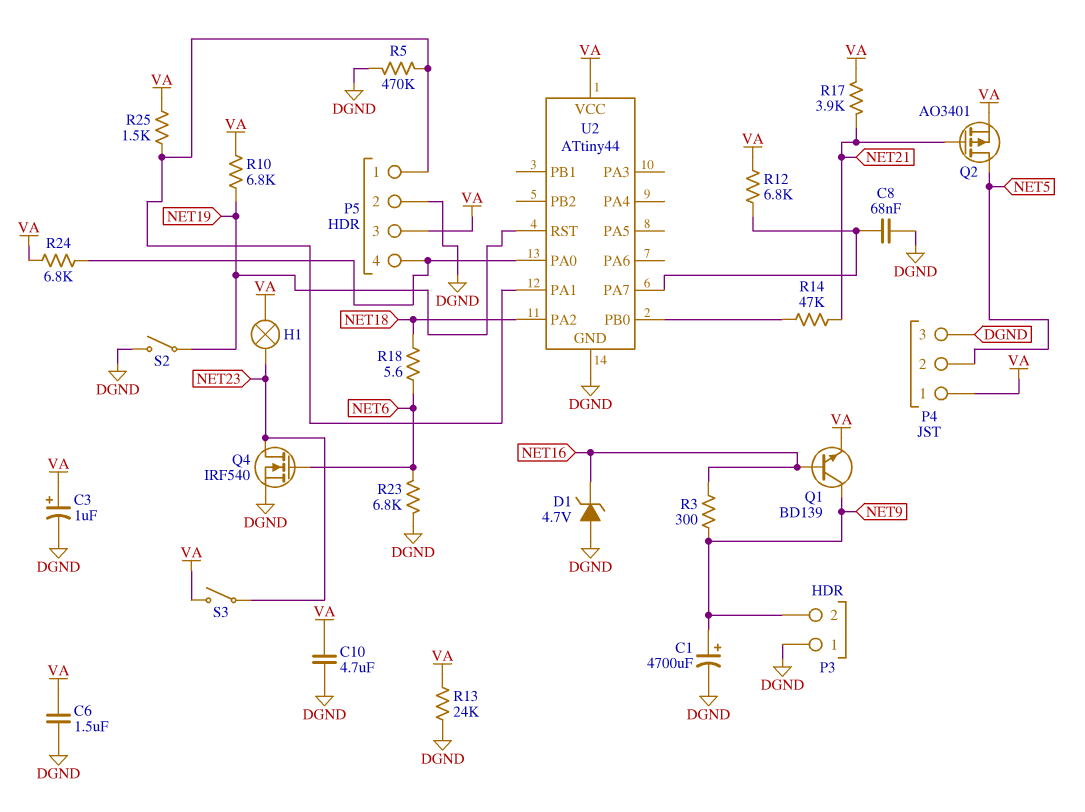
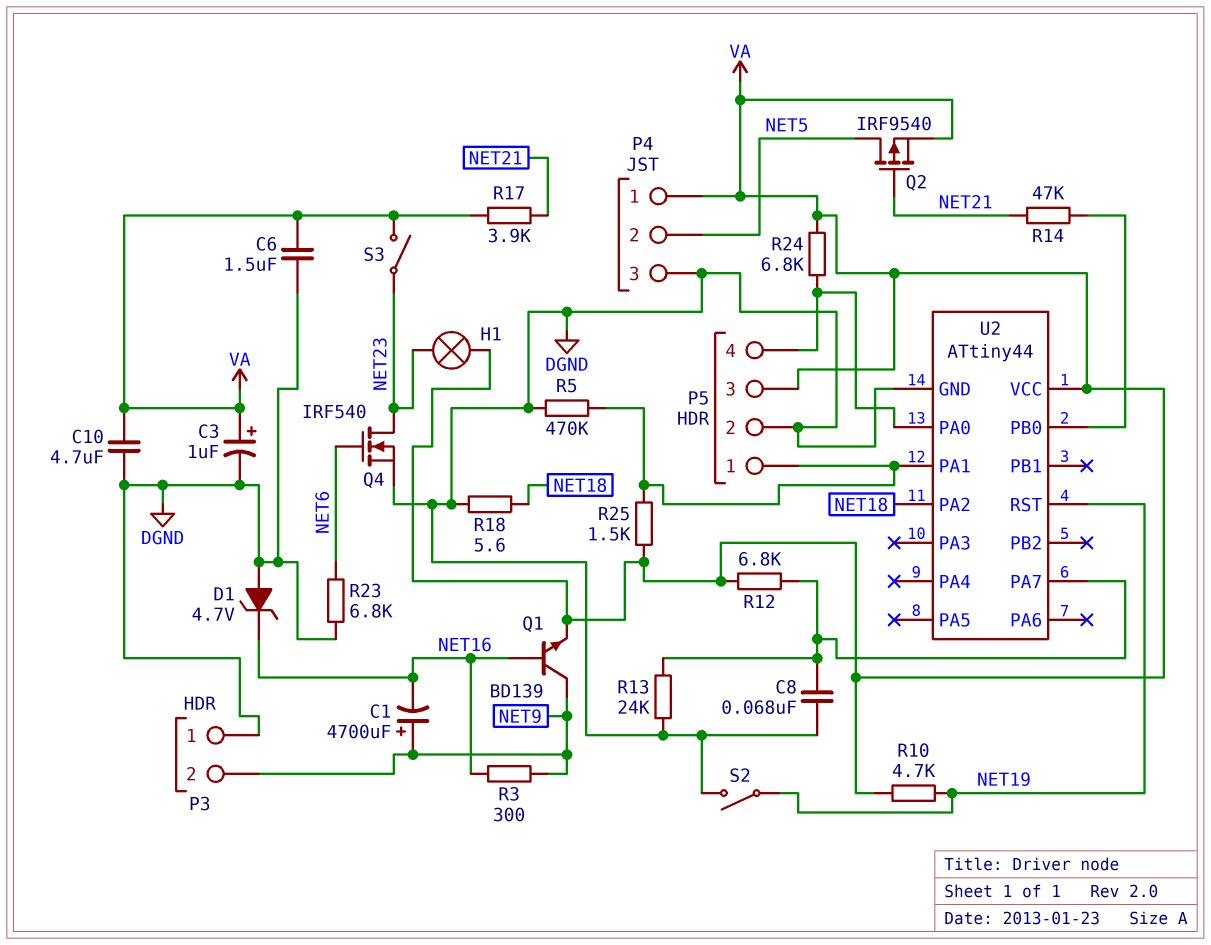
C1: 4700uF (plus NET9, minus DGND) -> 4700uF (plus NET9, minus NET16)
Q2: PMOS AO3401 (G NET21, D NET5, S VA) -> PMOS IRF9540 (G NET21, D NET5, S VA)
R10: 6.8k (NET19, VA) -> 4.7k (NET19, VA)
R13: 24k (DGND, VA) -> 24k (DGND, U2/PA7)
R18: 5.6 (NET6, NET18) -> 5.6 (DGND, NET18)

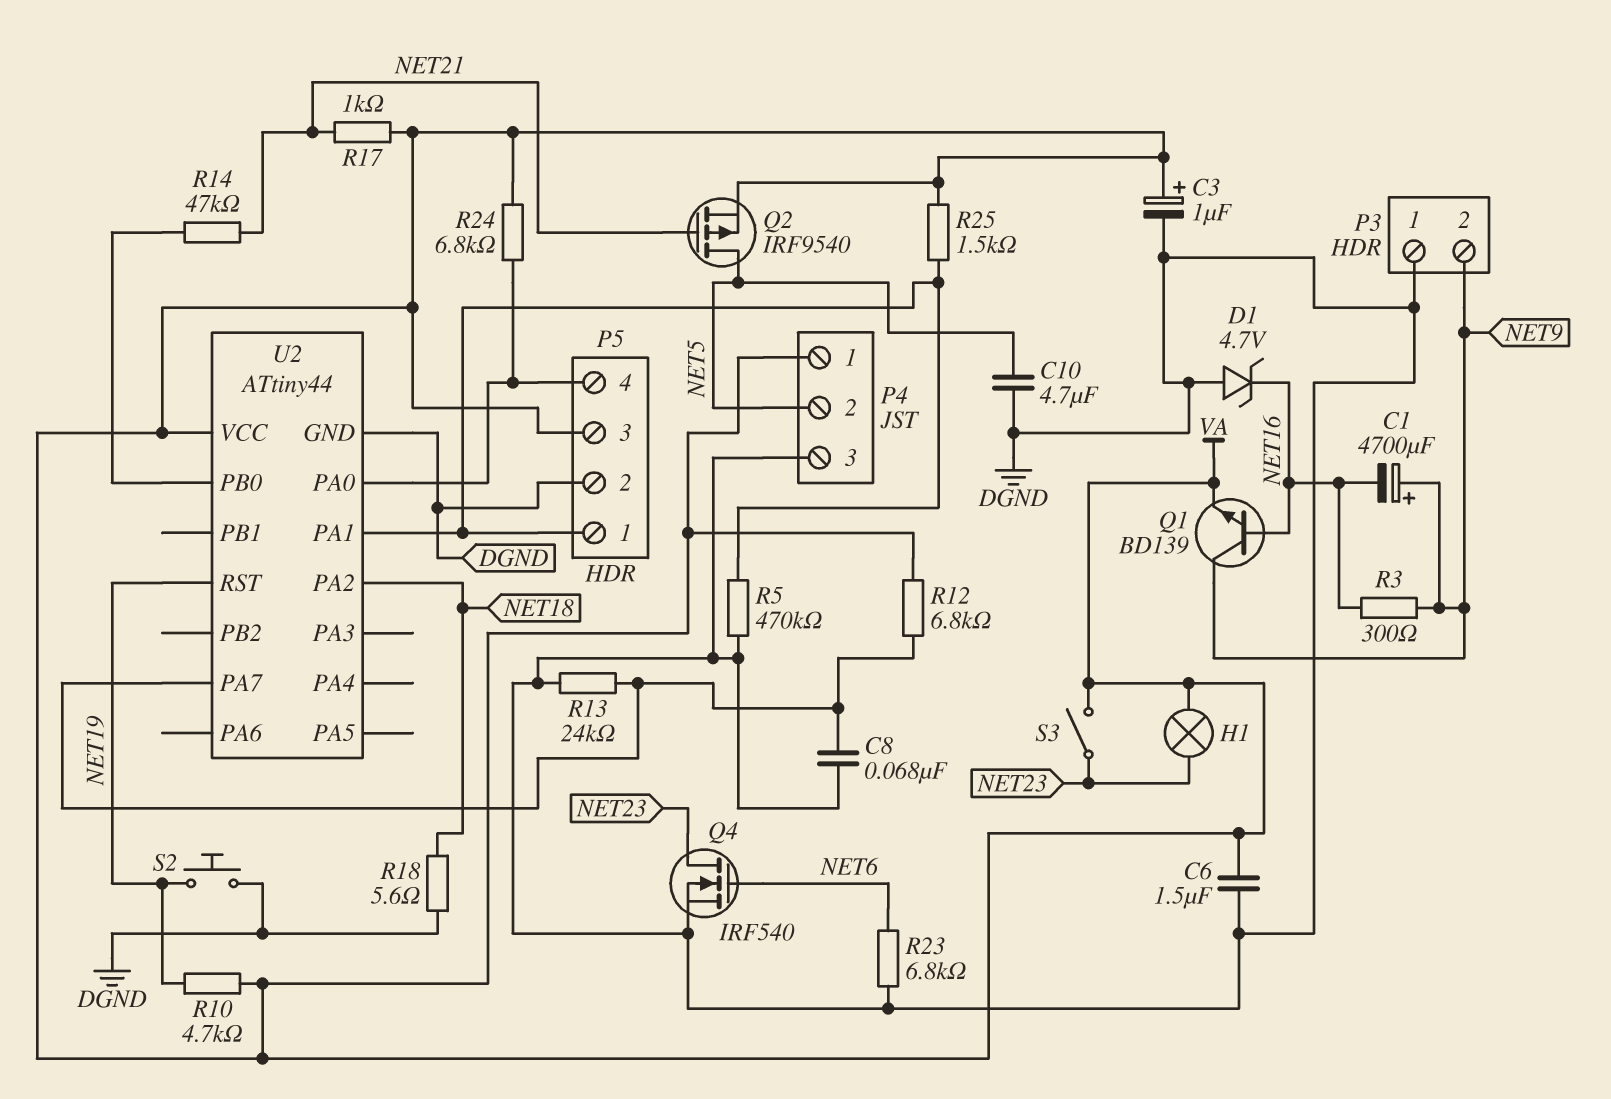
C10: 4.7uF (DGND, VA) -> 4.7uF (DGND, NET5)
R17: 3.9k (NET21, VA) -> 1k (NET21, VA)
S2: switch (DGND, NET19) -> button (DGND, NET19)

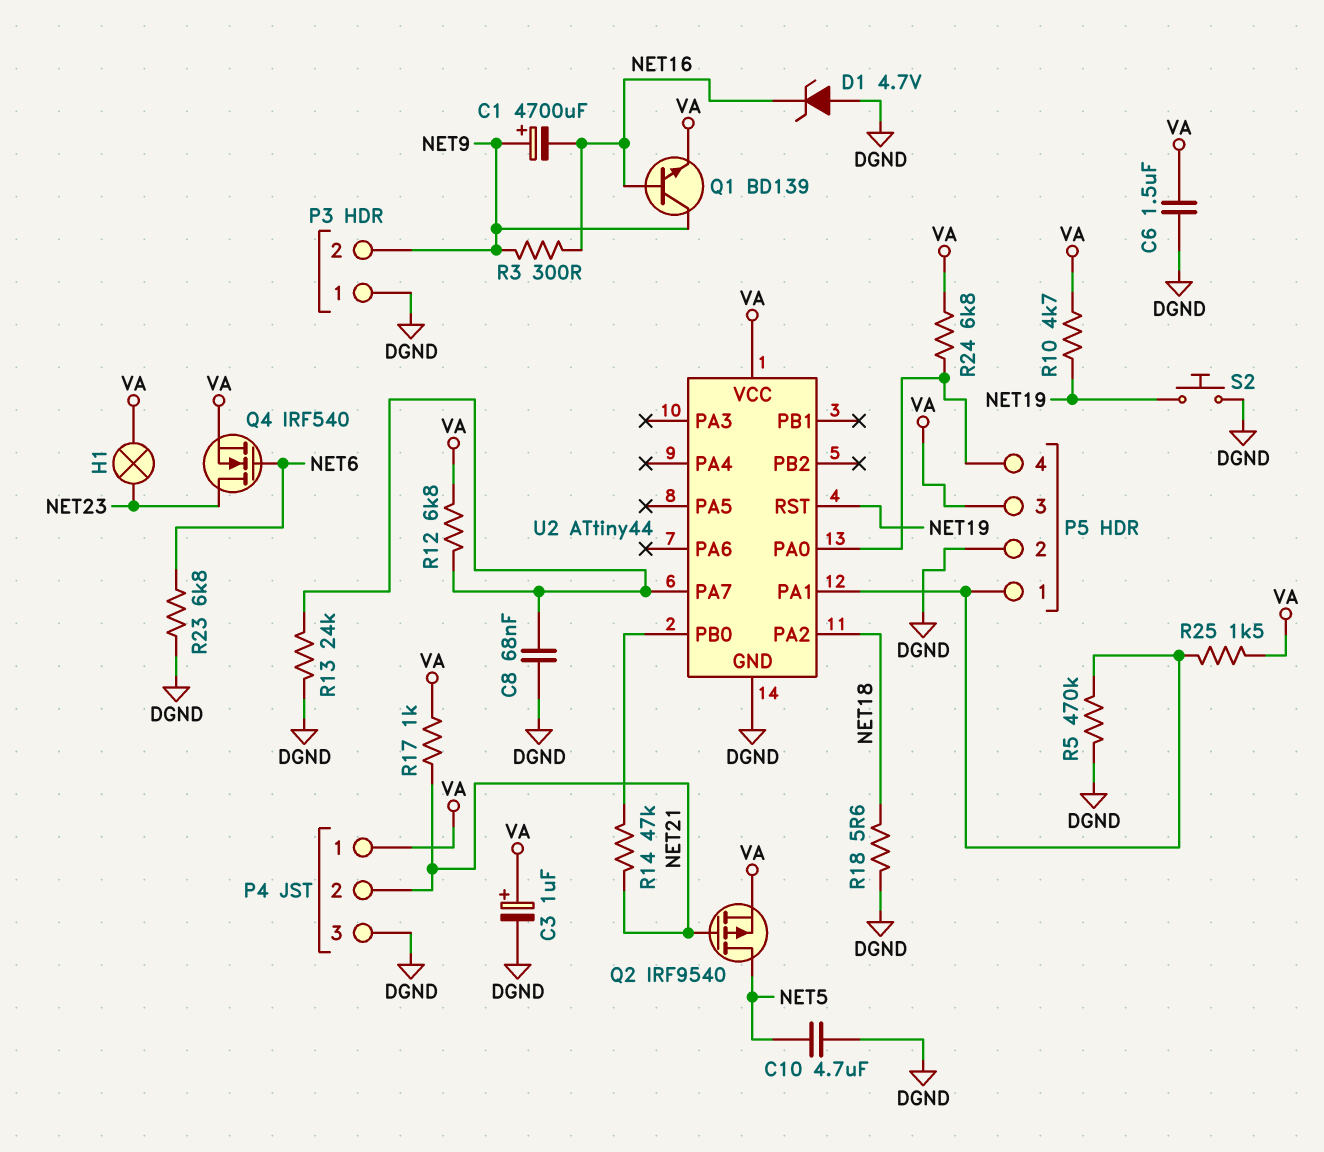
P4 pin 2: NET5 -> NET21
Q4: NMOS IRF540 (G NET6, D NET23, S DGND) -> NMOS IRF540 (G NET6, D NET23, S VA)
S3: switch (NET23, VA) -> none

